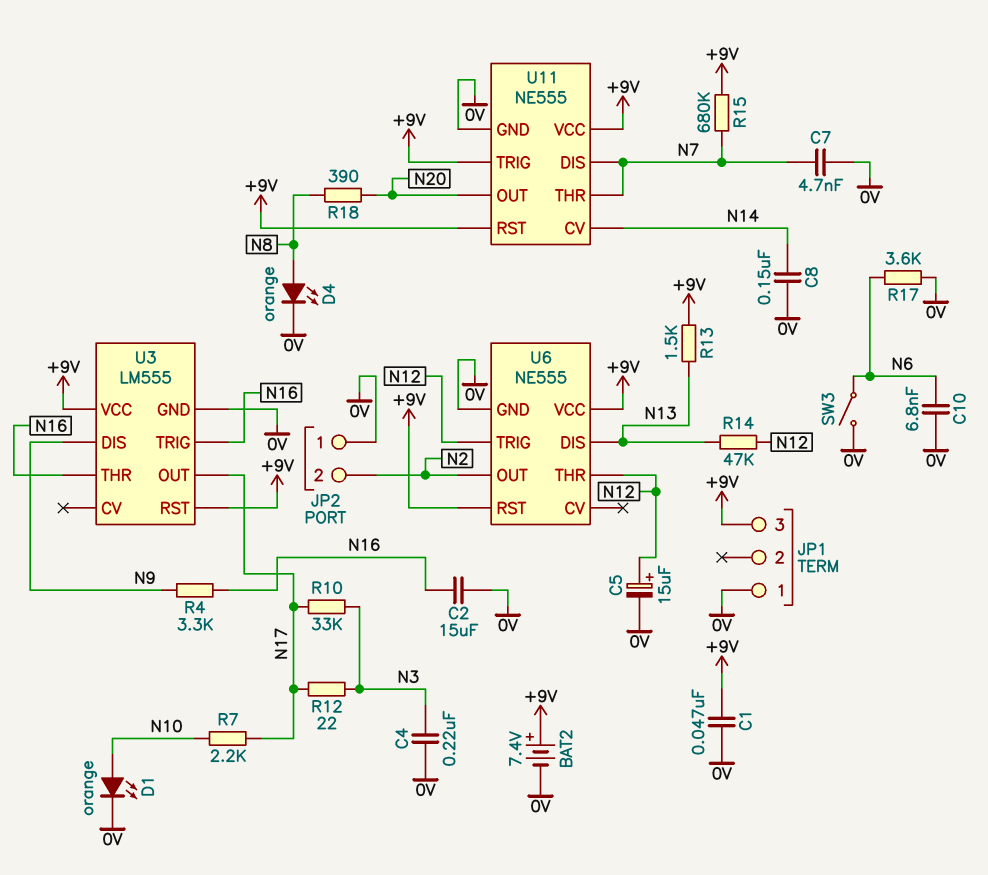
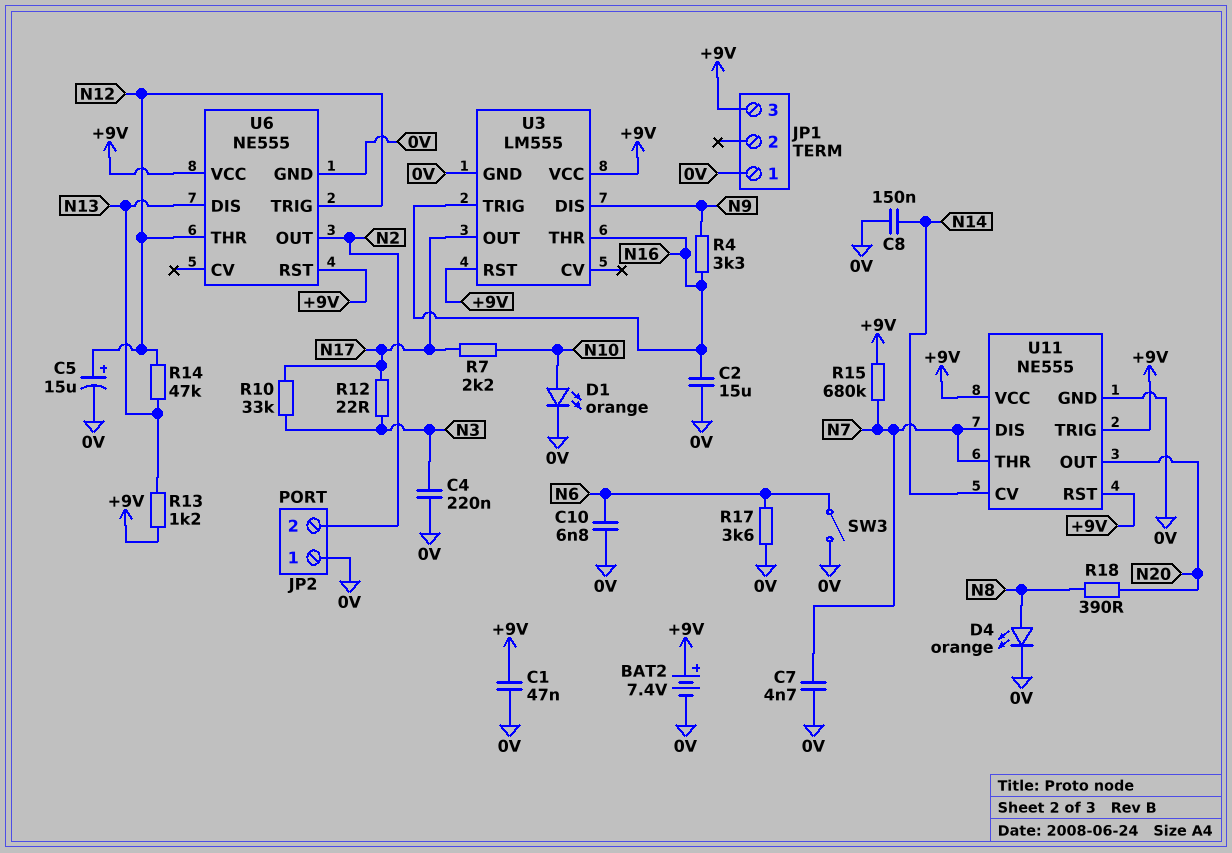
R13: 1.5k (+9V, N13) -> 1.2k (+9V, N13)

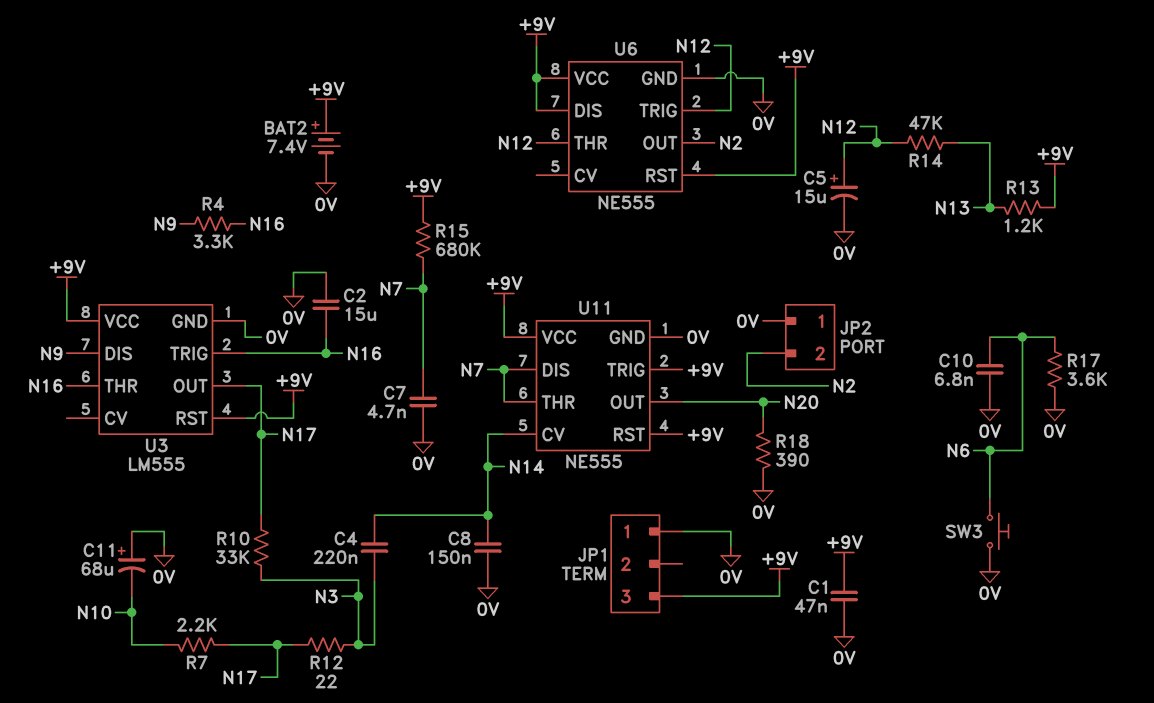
C4: 220nF (0V, N3) -> 220nF (N3, N14)
C11: none -> 68uF (plus 0V, minus N10)
D1: LED orange (A N10, K 0V) -> none
D4: LED orange (A N8, K 0V) -> none
R18: 390 (N8, N20) -> 390 (0V, N20)
SW3: switch (0V, N6) -> button (0V, N6)
U6 pin DIS: N13 -> +9V

